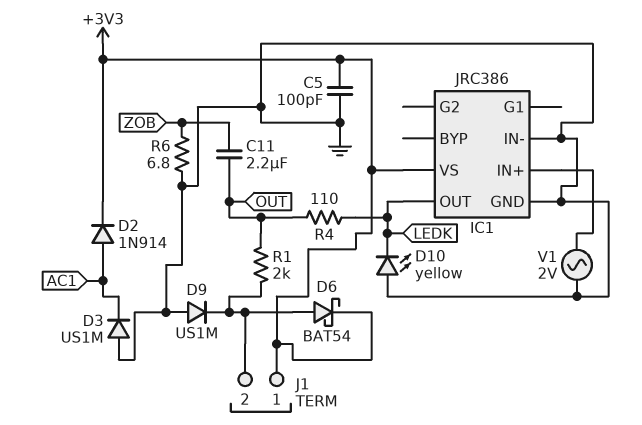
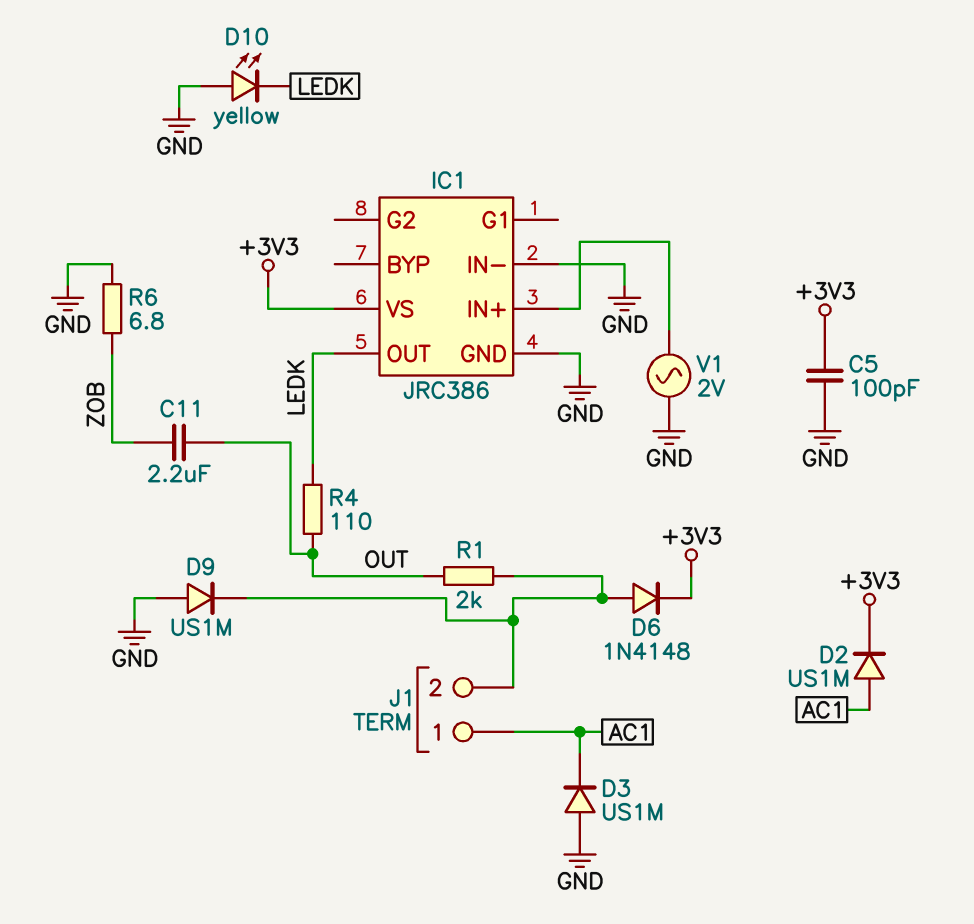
D2: diode 1N914 (A AC1, K +3V3) -> diode US1M (A AC1, K +3V3)
D6: schottky BAT54 (A J1/2, K +3V3) -> diode 1N4148 (A J1/2, K +3V3)
J1 pin 1: +3V3 -> AC1

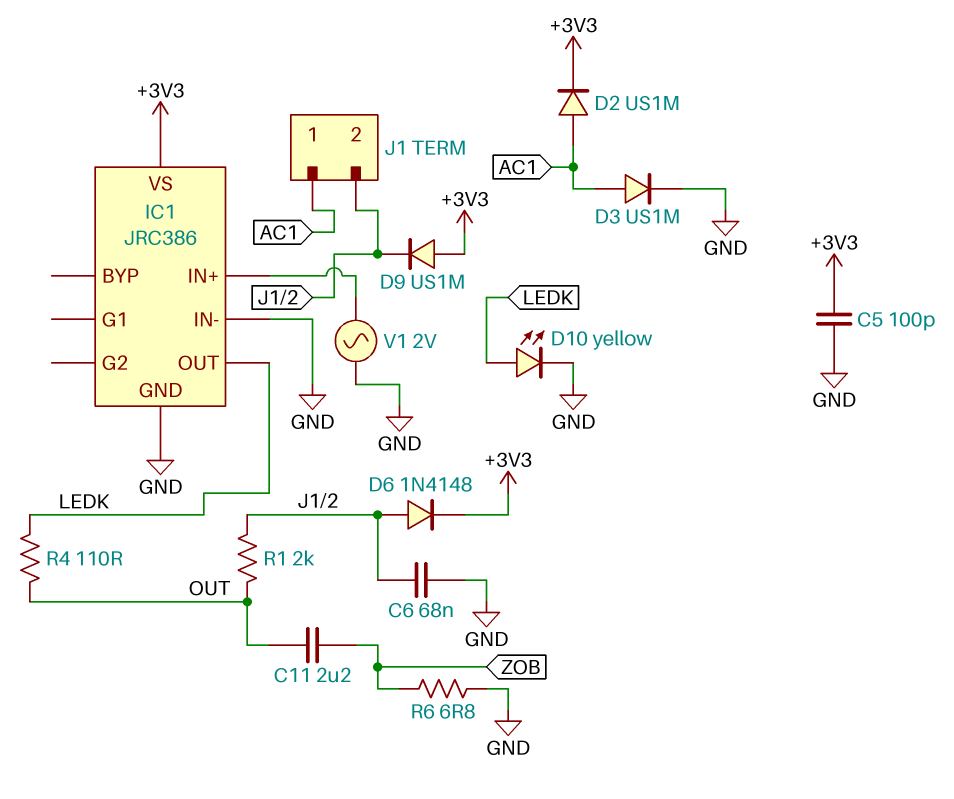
C6: none -> 68nF (GND, J1/2)
D3: diode US1M (A GND, K AC1) -> diode US1M (A AC1, K GND)
D9: diode US1M (A GND, K J1/2) -> diode US1M (A +3V3, K J1/2)
D10: LED yellow (A GND, K LEDK) -> LED yellow (A LEDK, K GND)

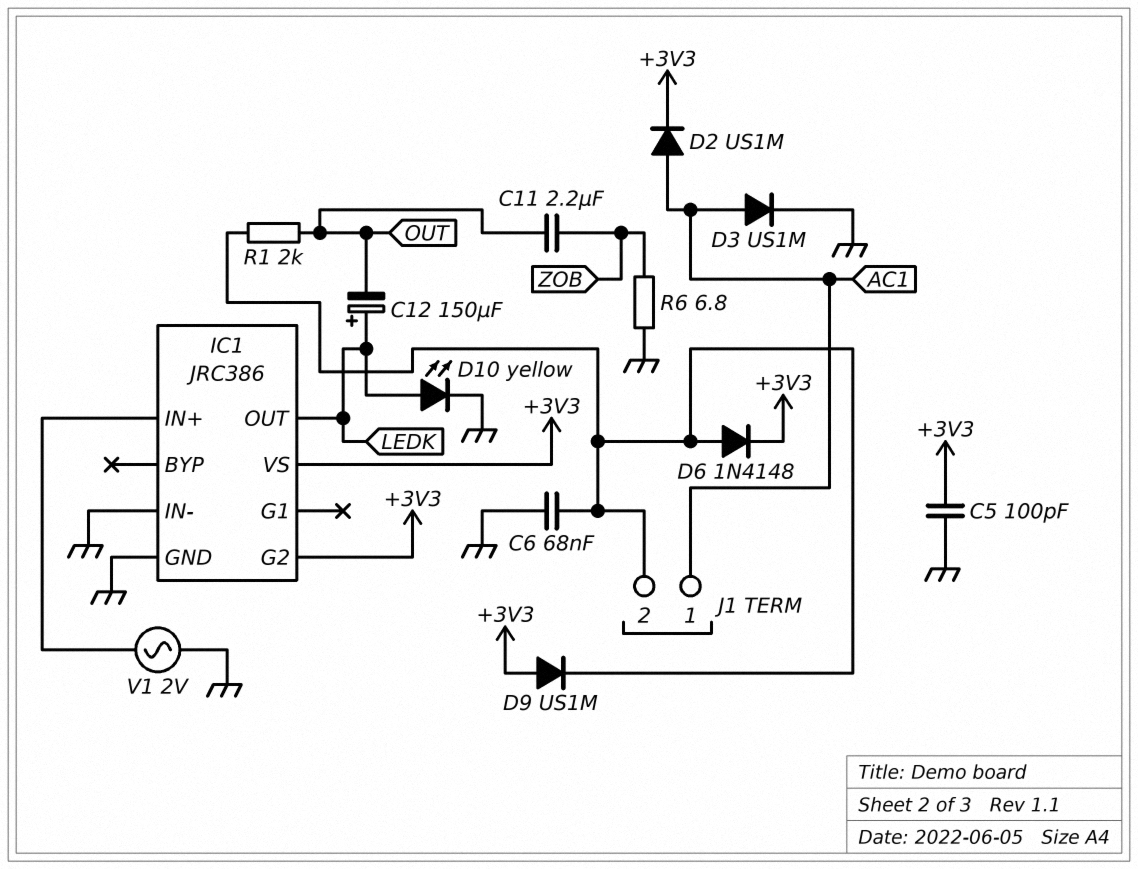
C12: none -> 150uF (plus LEDK, minus OUT)
IC1 pin G2: none -> +3V3
R4: 110 (LEDK, OUT) -> none

